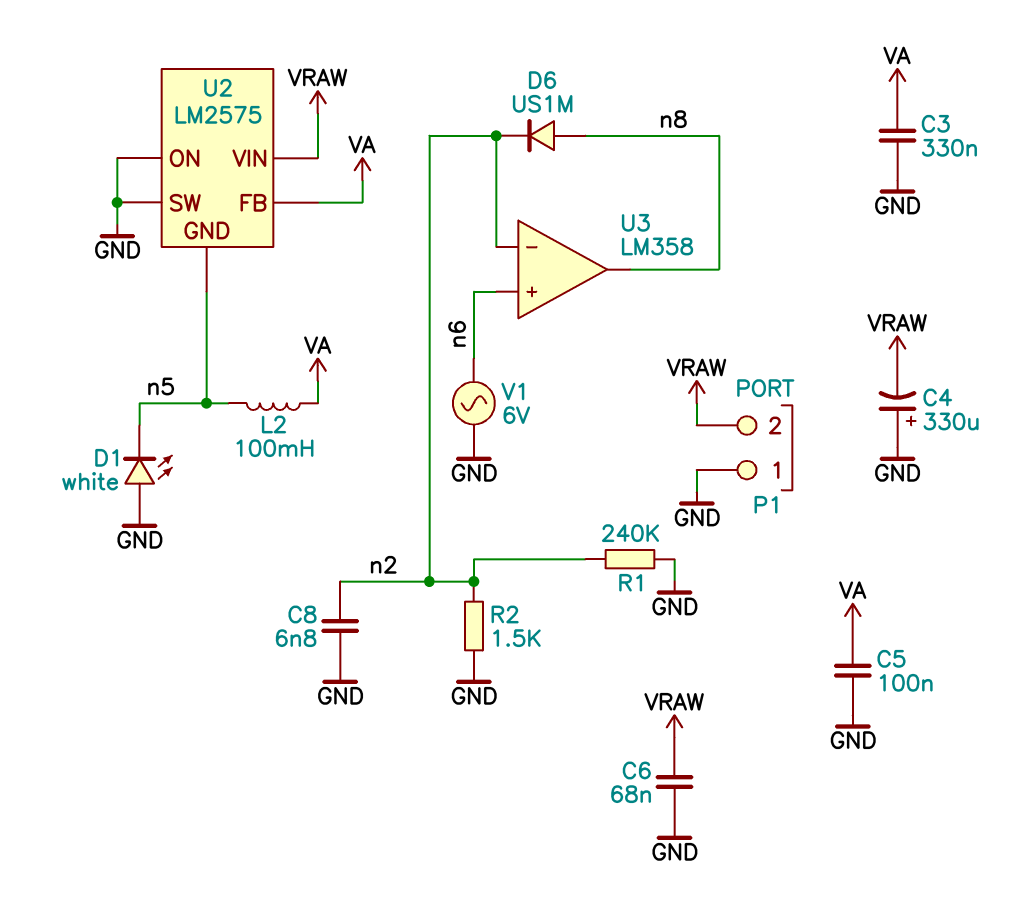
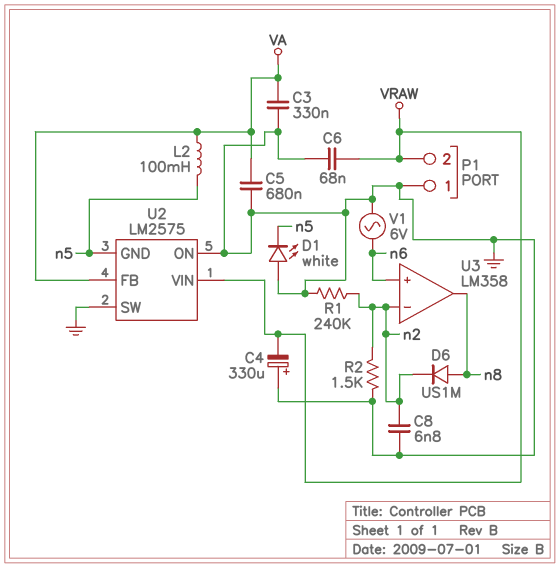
C5: 100nF (GND, VA) -> 680nF (GND, VA)

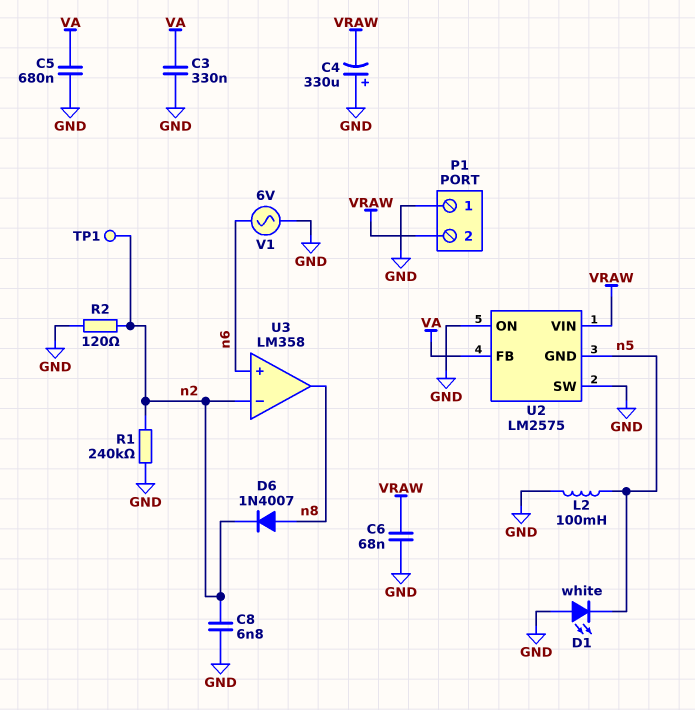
D6: diode US1M (A n8, K n2) -> diode 1N4007 (A n8, K n2)
L2: 100mH (VA, n5) -> 100mH (GND, n5)
R2: 1.5k (GND, n2) -> 120 (GND, n2)
TP1: none -> test point (n2)

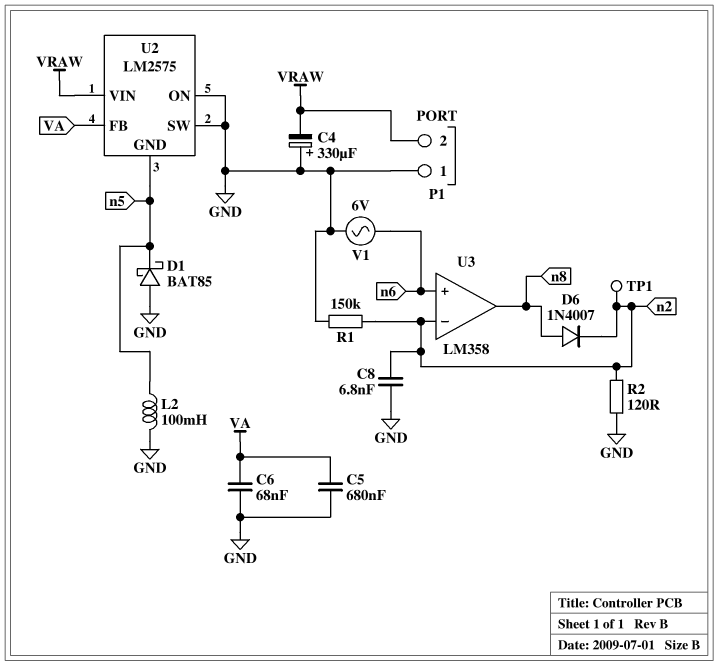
C3: 330nF (GND, VA) -> none
C6: 68nF (GND, VRAW) -> 68nF (GND, VA)
D1: LED white (A GND, K n5) -> schottky BAT85 (A GND, K n5)
R1: 240k (GND, n2) -> 150k (GND, n2)

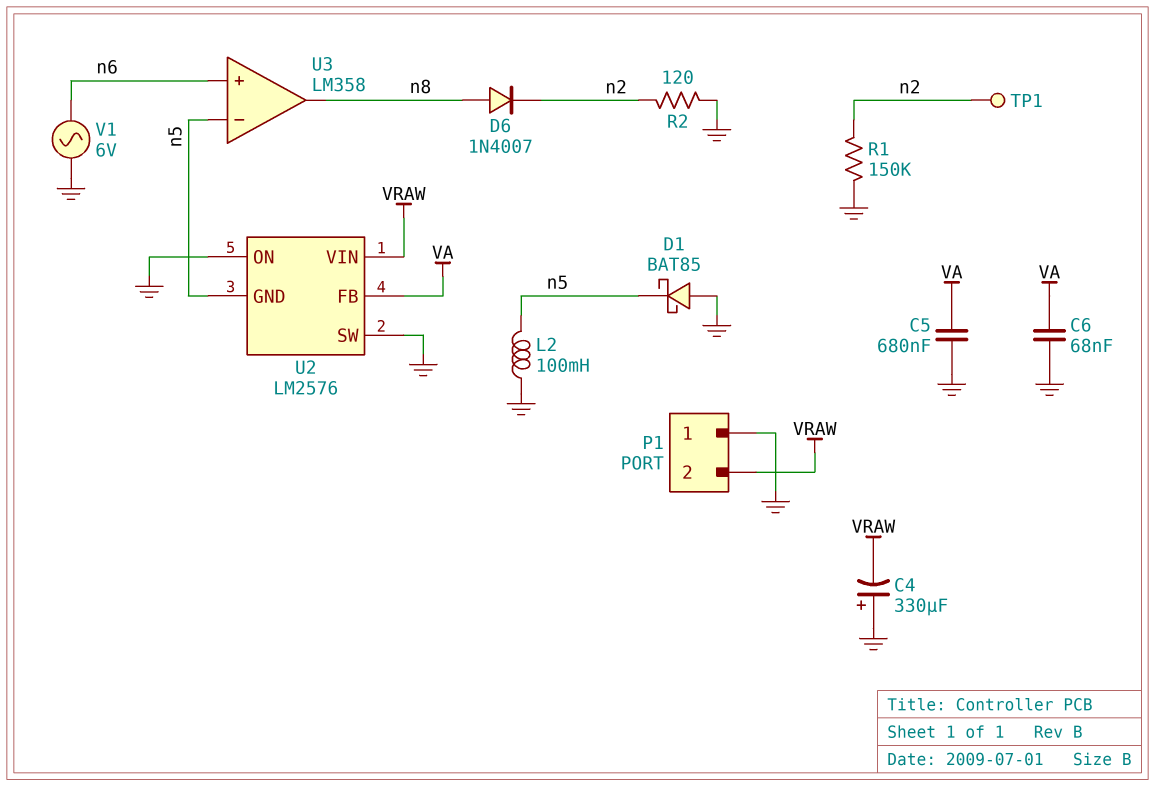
C8: 6.8nF (GND, n2) -> none
U2: LM2575 -> LM2576
U3 pin in-: n2 -> n5

